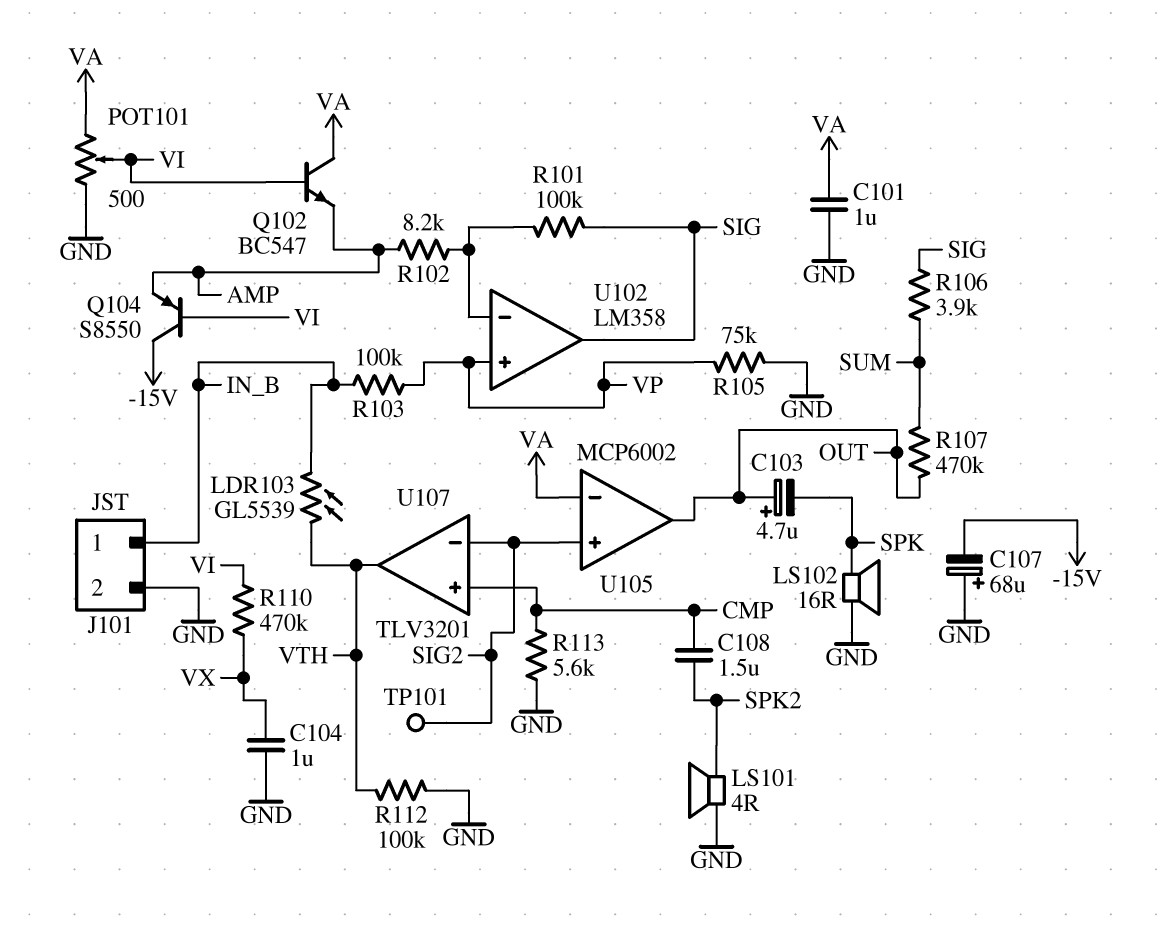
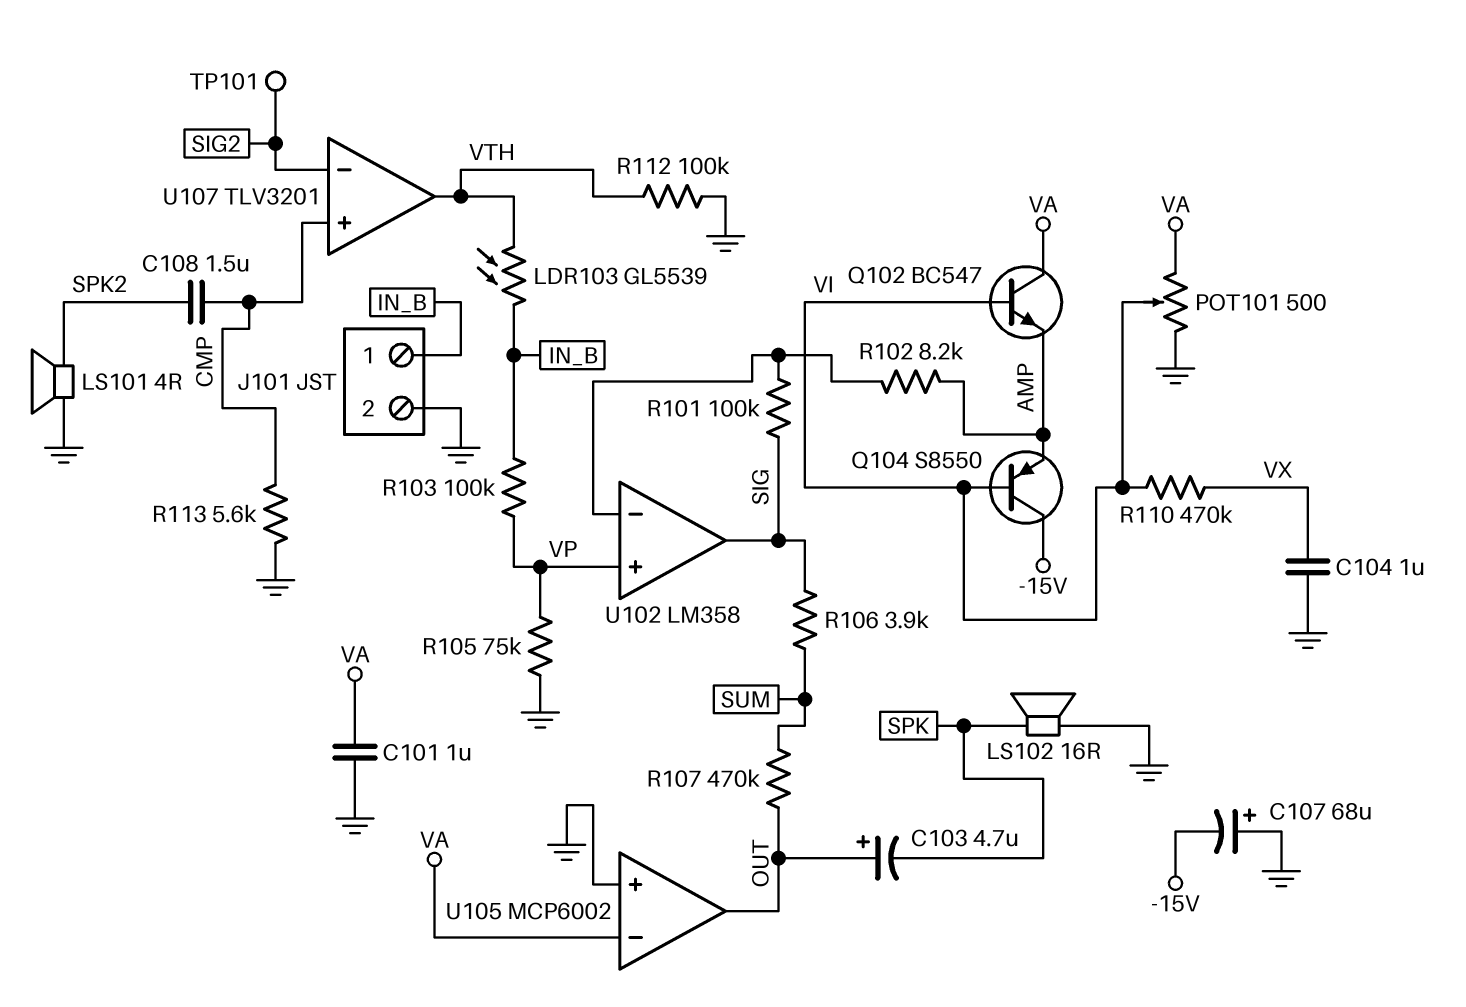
U105 pin in+: SIG2 -> GND

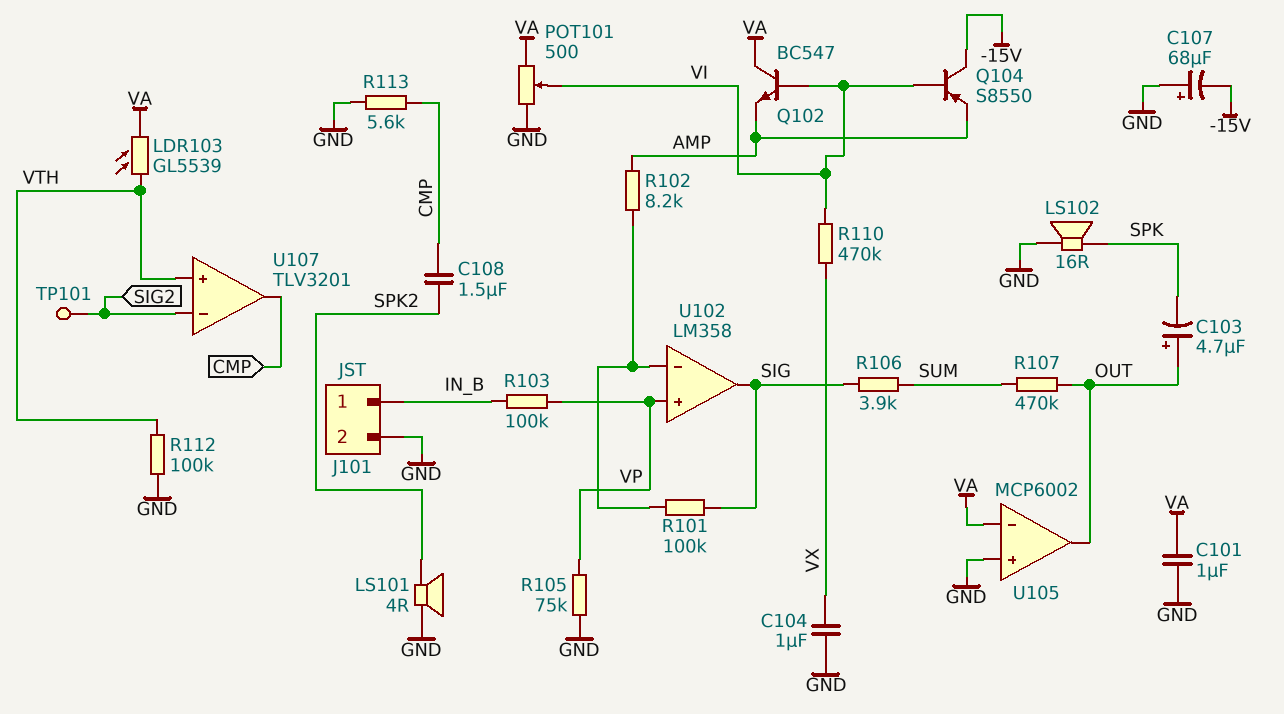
LDR103: GL5539 (IN_B, VTH) -> GL5539 (VA, VTH)
U107 pin in+: CMP -> VTH
U107 pin out: VTH -> CMP

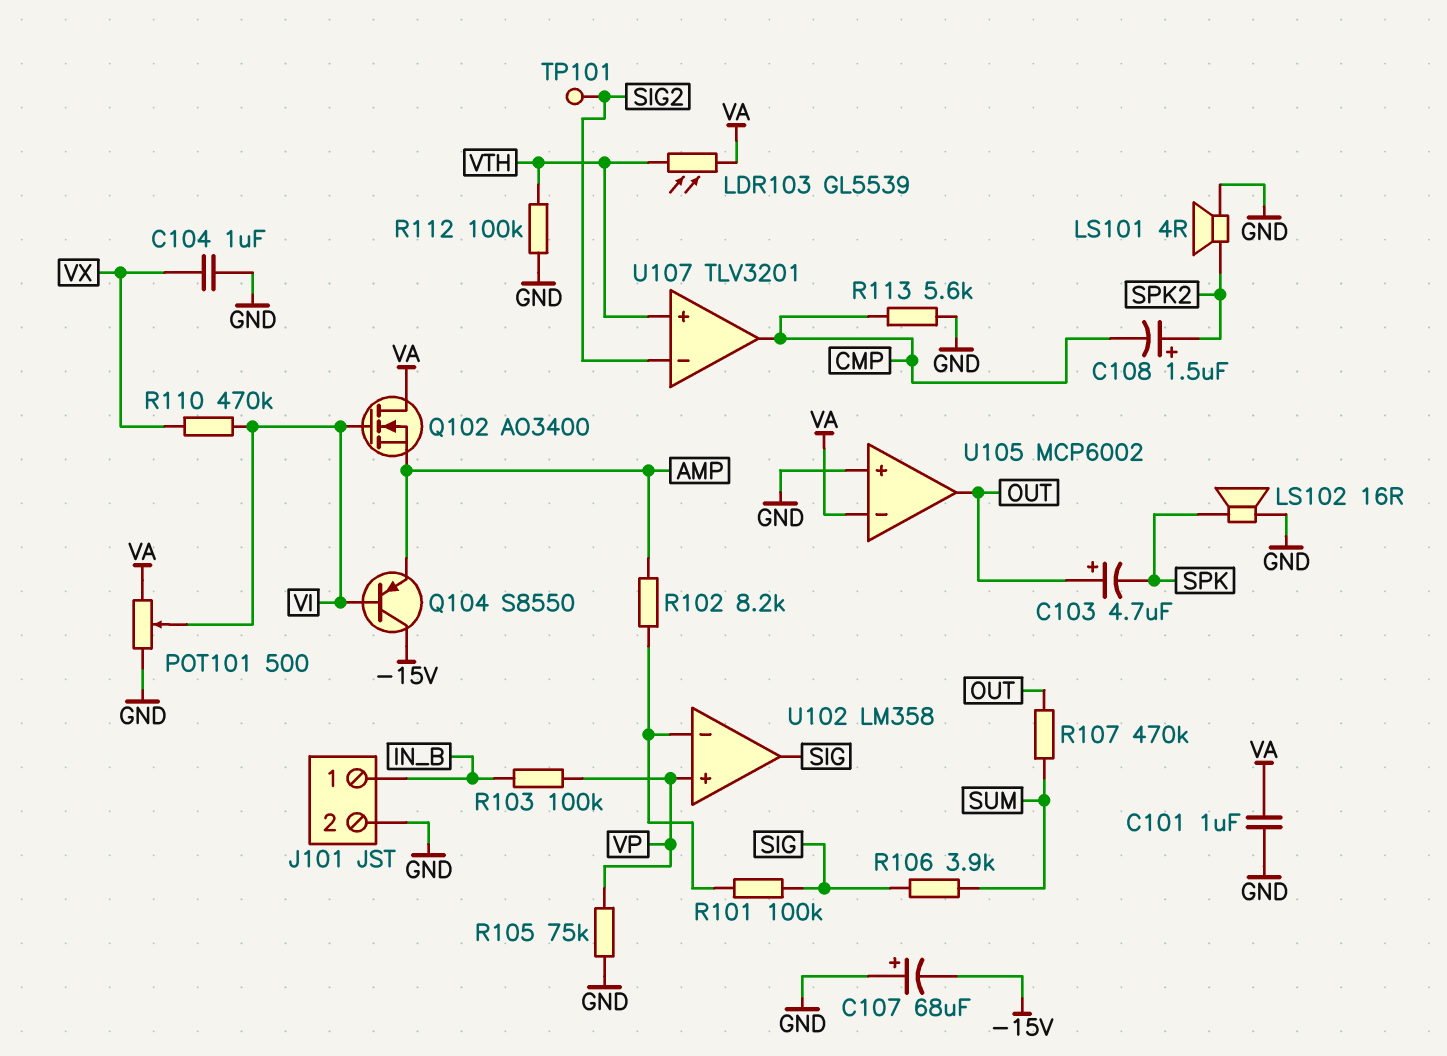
C108: 1.5uF (CMP, SPK2) -> 1.5uF (plus SPK2, minus CMP)
Q102: NPN BC547 (B VI, C VA, E AMP) -> NMOS AO3400 (G VI, D VA, S AMP)

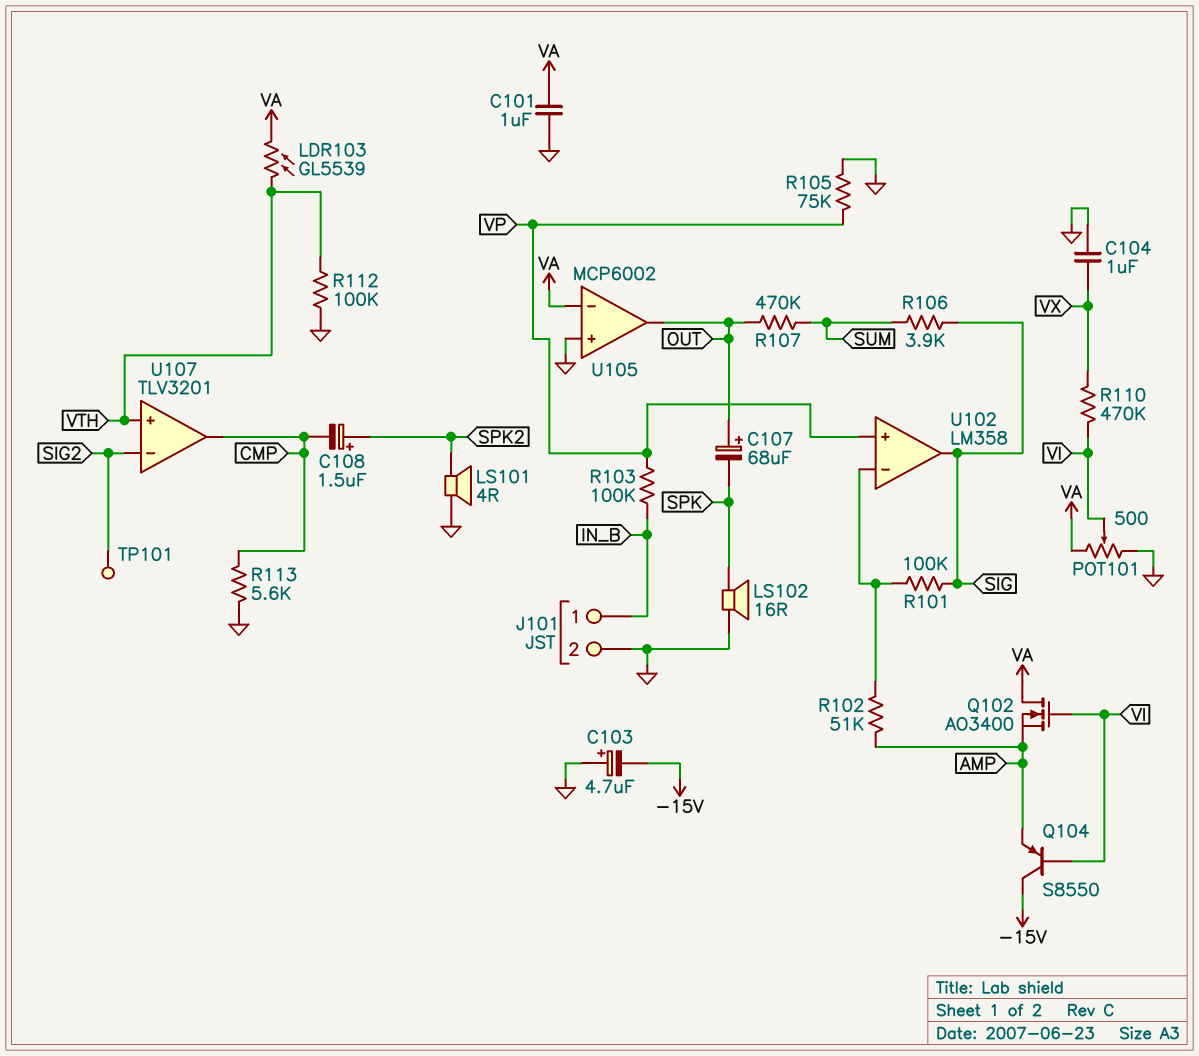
C103: 4.7uF (plus OUT, minus SPK) -> 4.7uF (plus GND, minus -15V)
C107: 68uF (plus GND, minus -15V) -> 68uF (plus OUT, minus SPK)
R102: 8.2k (AMP, U102/in-) -> 51k (AMP, U102/in-)

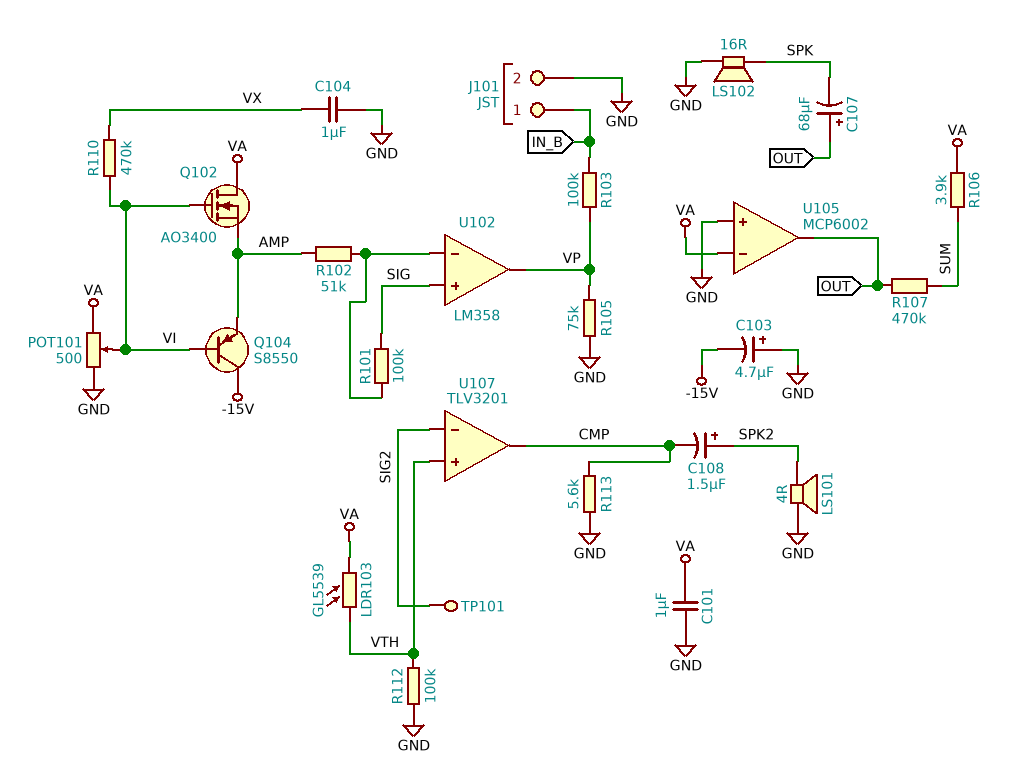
R106: 3.9k (SIG, SUM) -> 3.9k (SUM, VA)
U102 pin in+: VP -> SIG
U102 pin out: SIG -> VP

